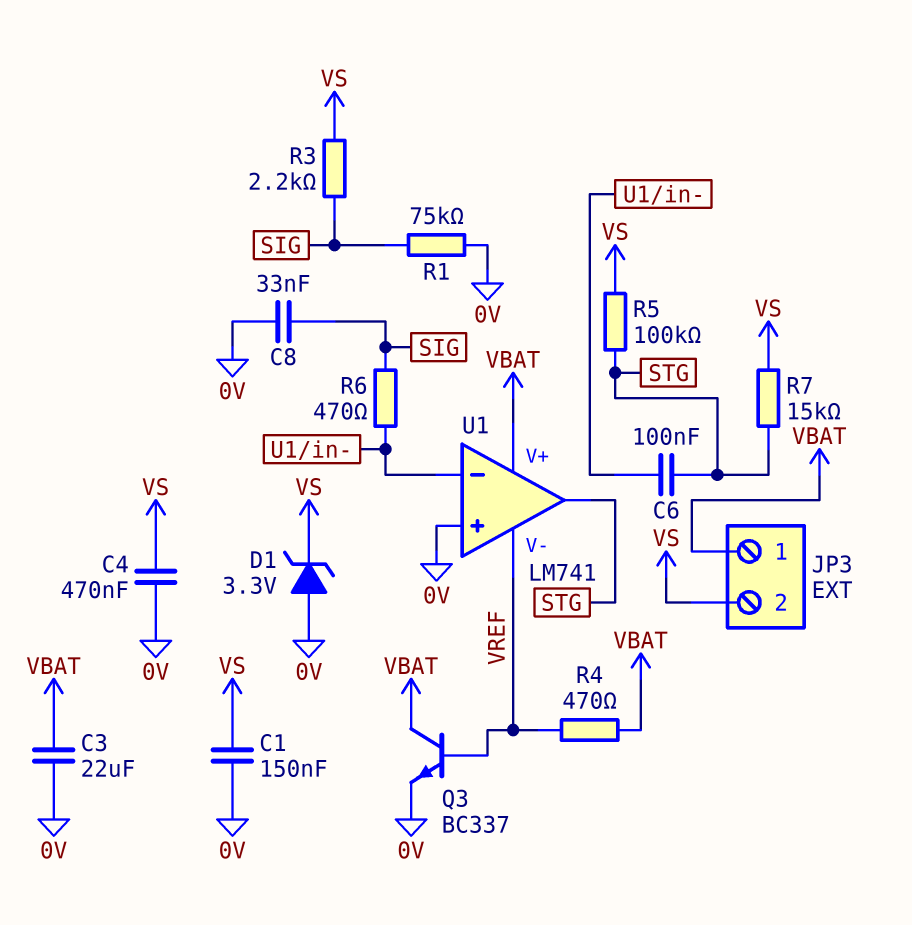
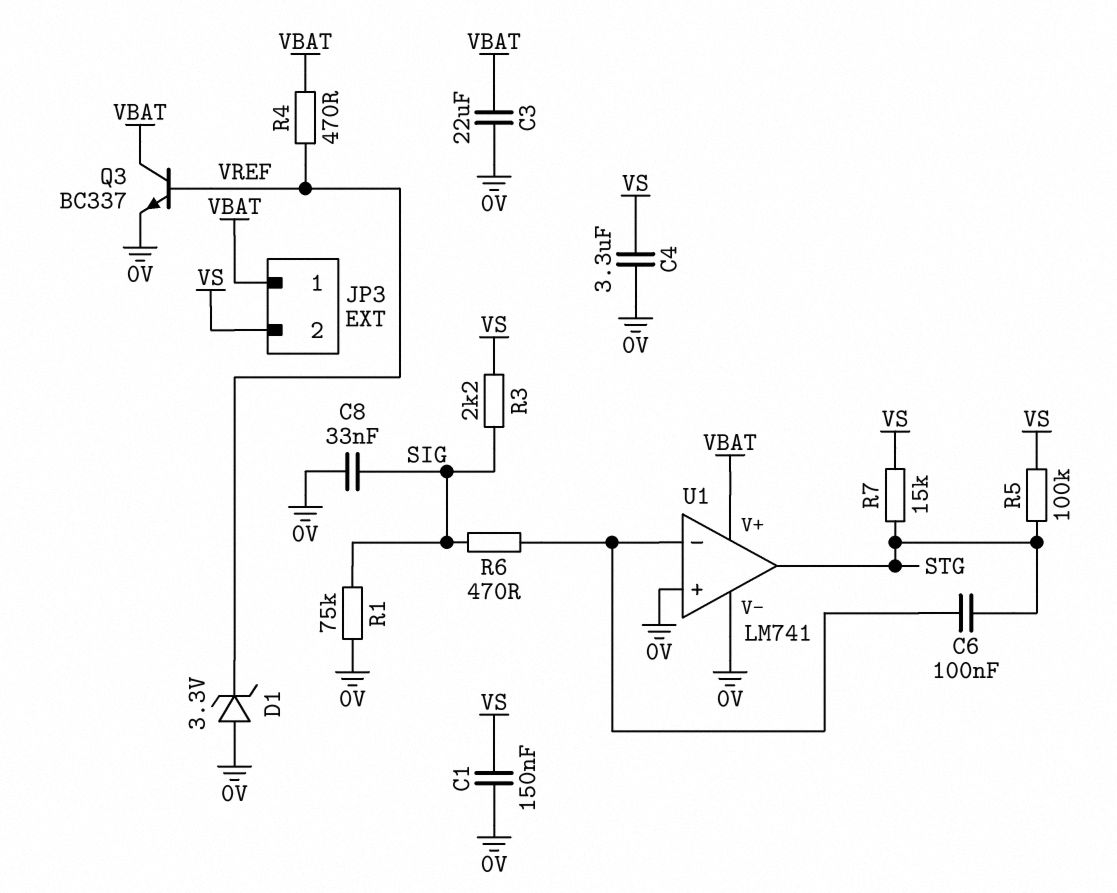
C4: 470nF (0V, VS) -> 3.3uF (0V, VS)
D1: zener 3.3V (A 0V, K VS) -> zener 3.3V (A 0V, K VREF)
U1 pin V-: VREF -> 0V

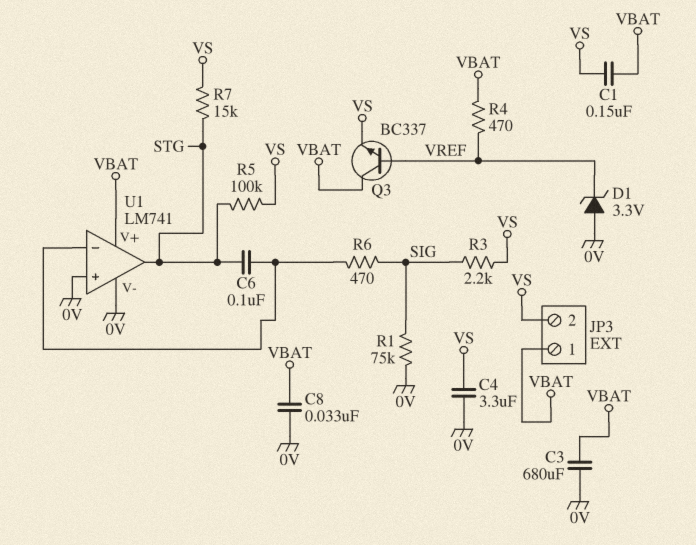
C1: 150nF (0V, VS) -> 150nF (VBAT, VS)
C3: 22uF (0V, VBAT) -> 680uF (0V, VBAT)
C8: 33nF (0V, SIG) -> 33nF (0V, VBAT)
Q3: NPN BC337 (B VREF, C VBAT, E 0V) -> NPN BC337 (B VREF, C VBAT, E VS)

